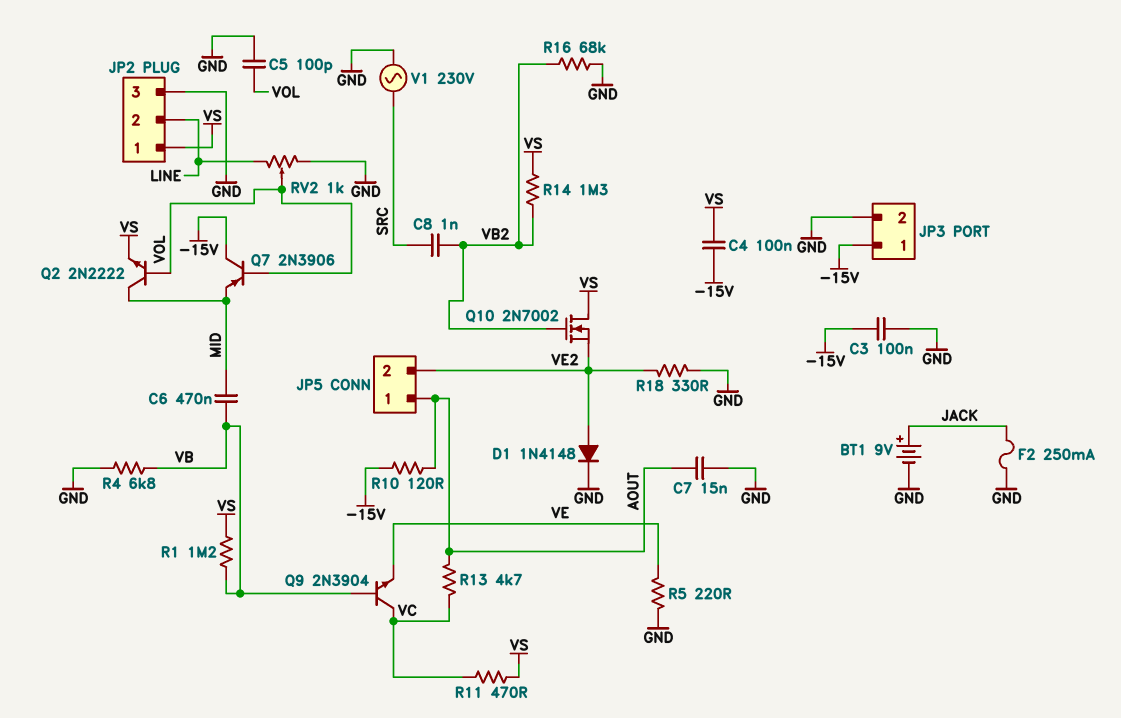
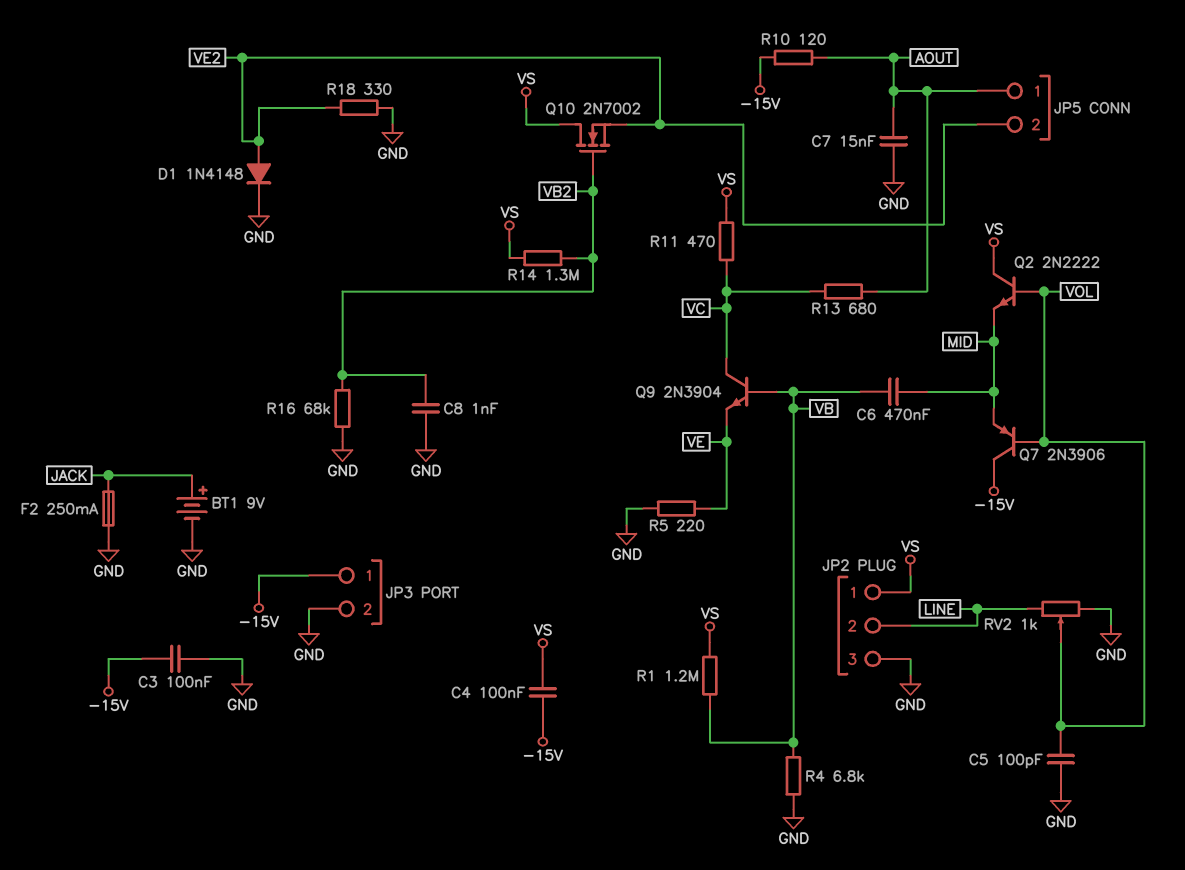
C8: 1nF (SRC, VB2) -> 1nF (GND, VB2)
Q2: NPN 2N2222 (B VOL, C MID, E VS) -> NPN 2N2222 (B VOL, C VS, E MID)
R13: 4.7k (AOUT, VC) -> 680 (AOUT, VC)
V1: AC 230V (GND, SRC) -> none

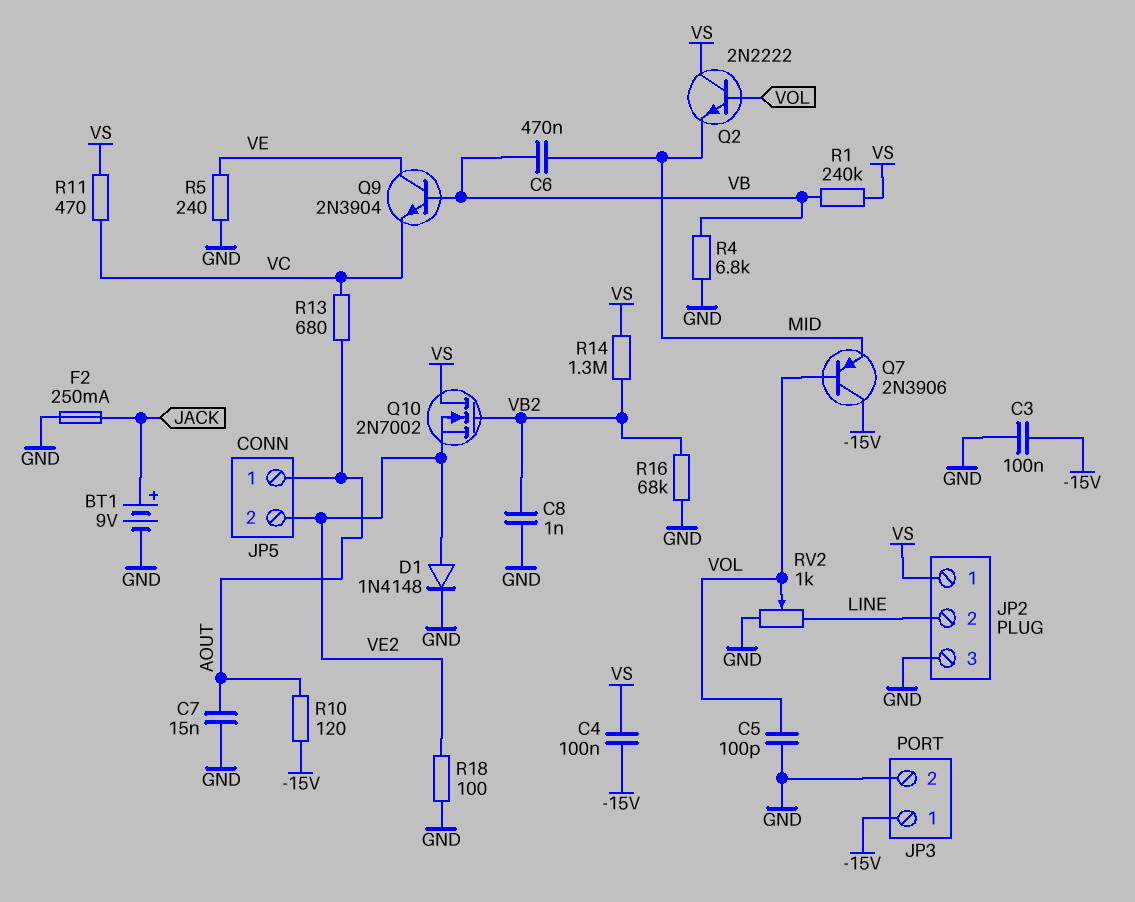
Q9: NPN 2N3904 (B VB, C VC, E VE) -> NPN 2N3904 (B VB, C VE, E VC)
R1: 1.2M (VB, VS) -> 240k (VB, VS)
R5: 220 (GND, VE) -> 240 (GND, VE)
R18: 330 (GND, VE2) -> 100 (GND, VE2)

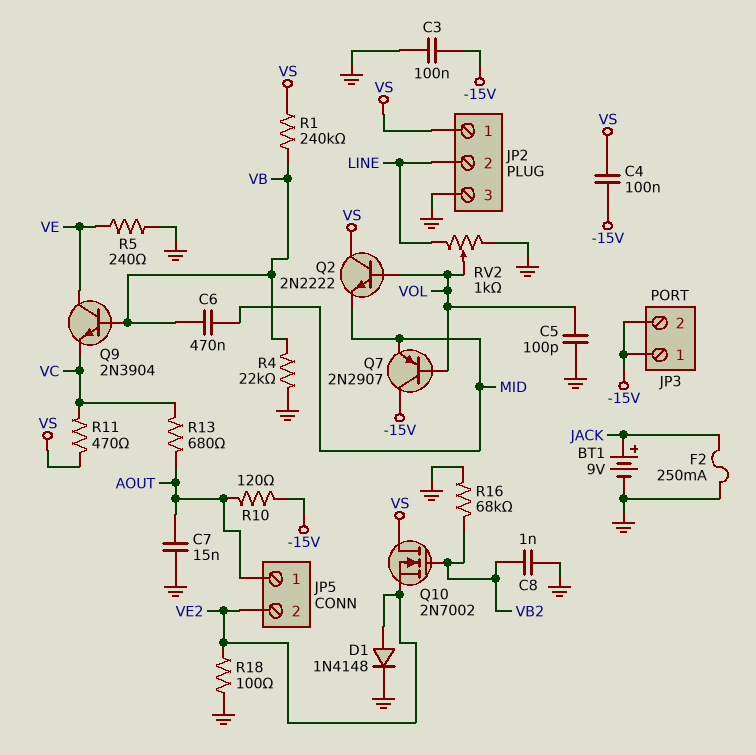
JP3 pin 2: GND -> -15V
Q7: PNP 2N3906 (B VOL, C -15V, E MID) -> PNP 2N2907 (B VOL, C -15V, E MID)
R4: 6.8k (GND, VB) -> 22k (GND, VB)
R14: 1.3M (VB2, VS) -> none

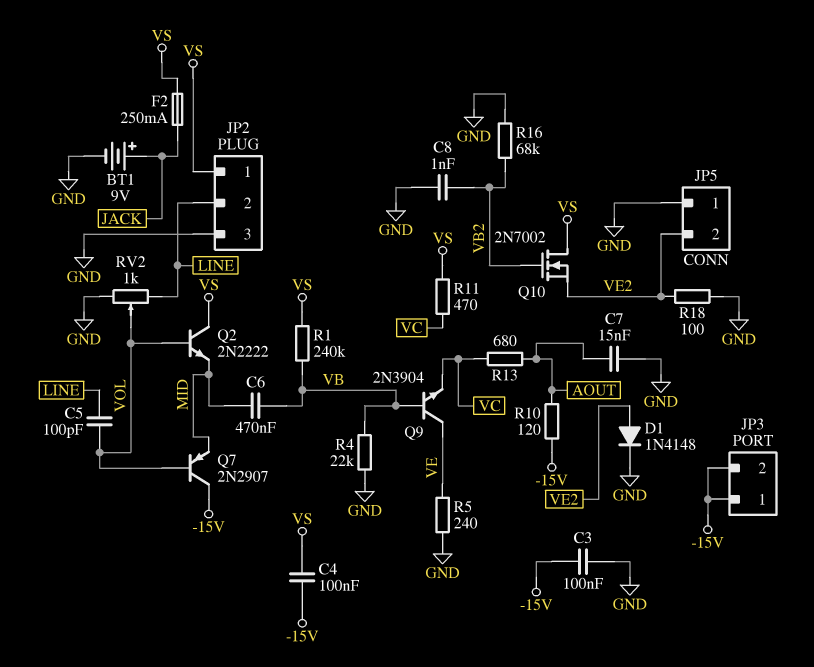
C5: 100pF (GND, VOL) -> 100pF (LINE, VOL)
F2: 250mA (GND, JACK) -> 250mA (JACK, VS)
JP5 pin 1: AOUT -> GND

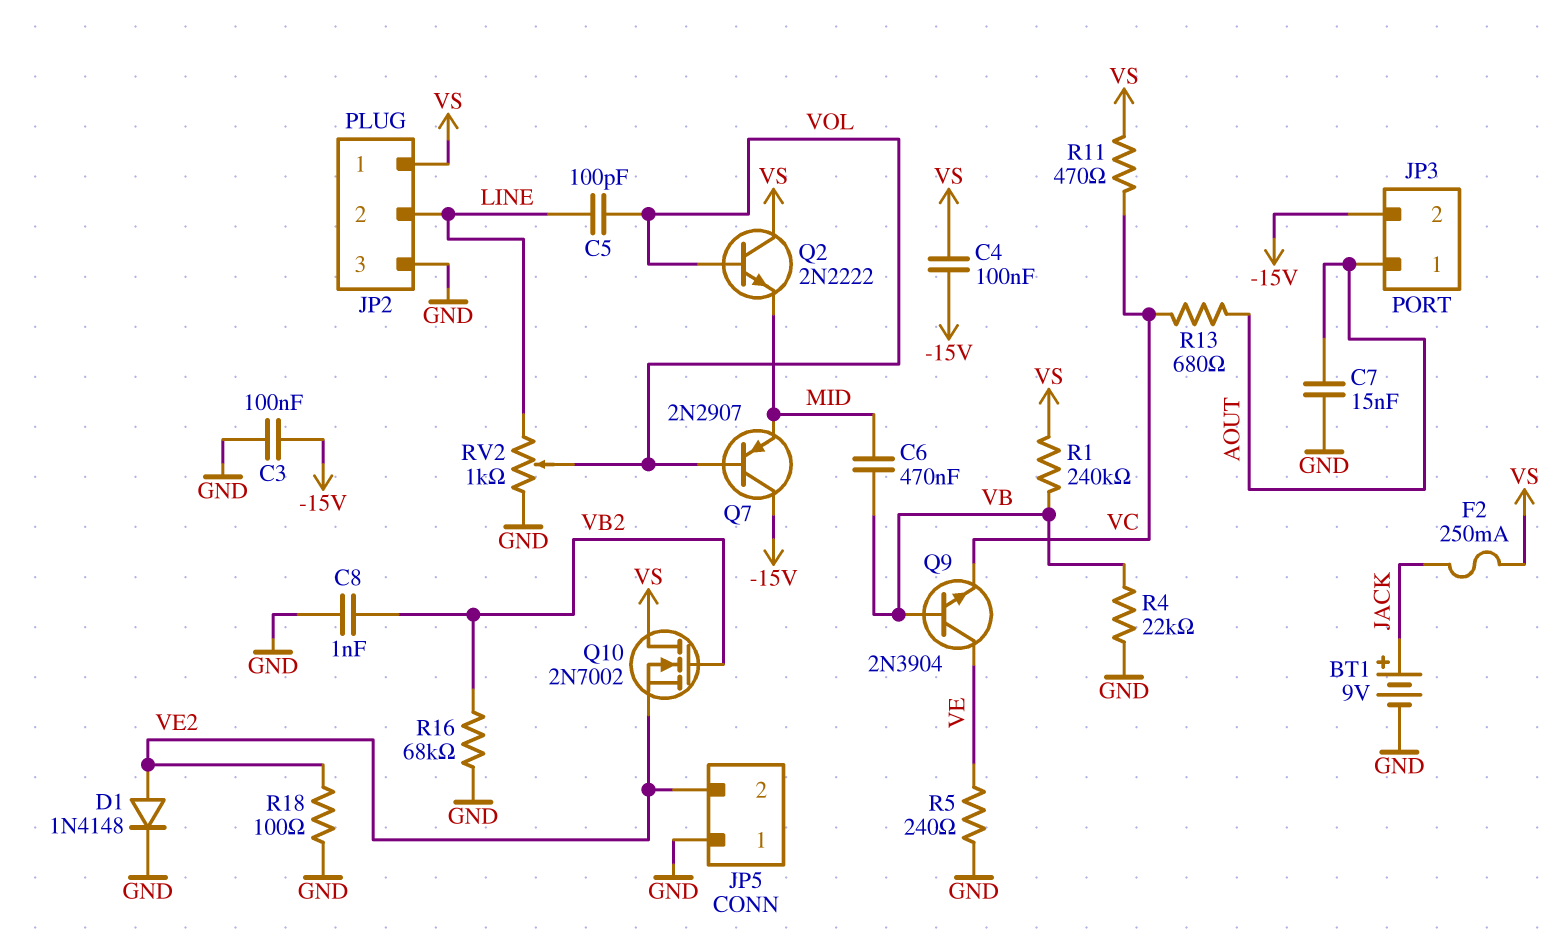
JP3 pin 1: -15V -> AOUT
R10: 120 (-15V, AOUT) -> none

